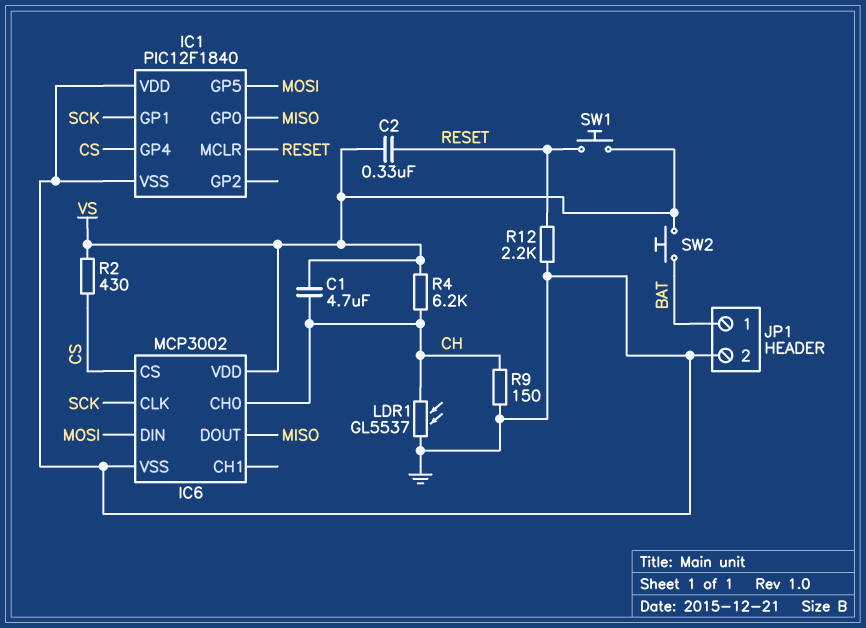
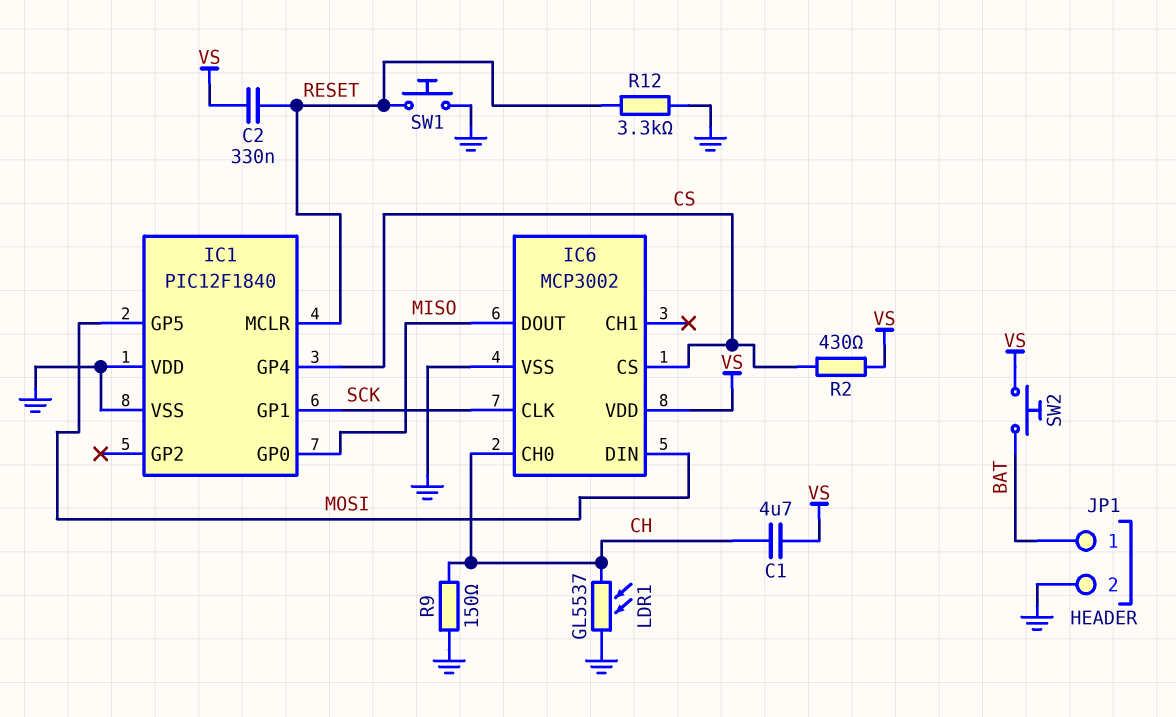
R4: 6.2k (CH, VS) -> none
R12: 2.2k (GND, RESET) -> 3.3k (GND, RESET)
SW1: button (RESET, VS) -> button (GND, RESET)

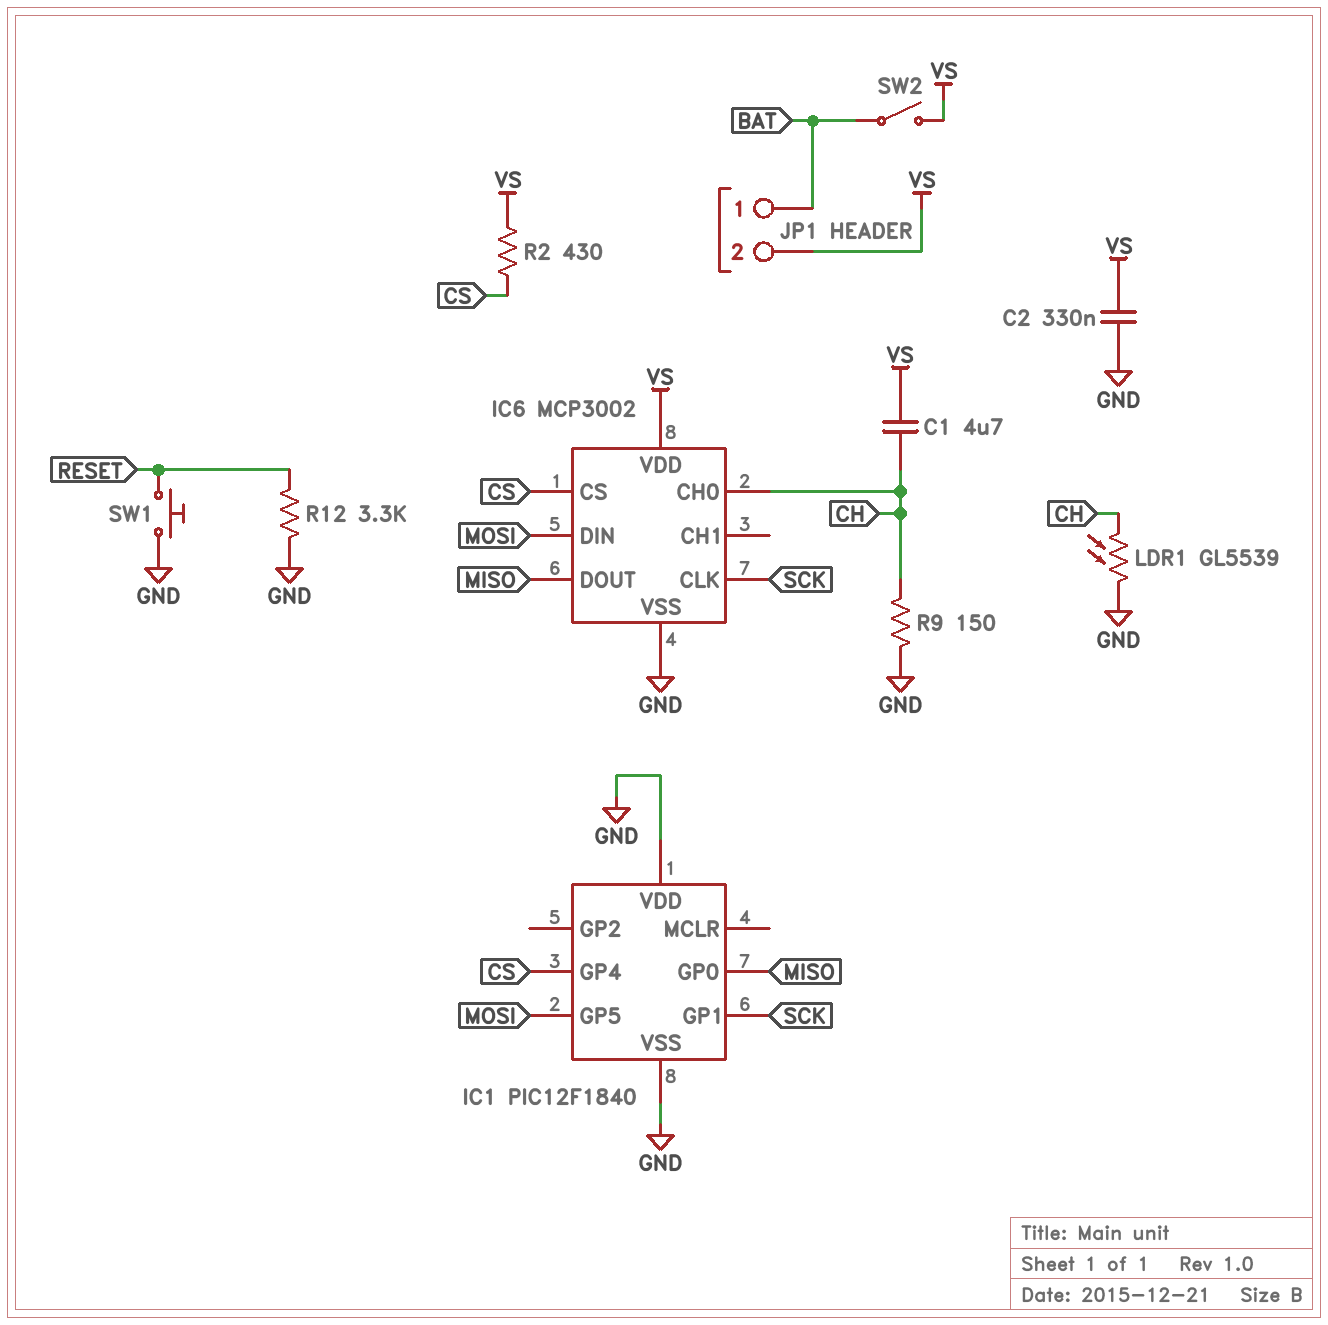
C2: 330nF (RESET, VS) -> 330nF (GND, VS)
IC1 pin MCLR: RESET -> none
JP1 pin 2: GND -> VS
LDR1: GL5537 (CH, GND) -> GL5539 (CH, GND)
SW2: button (BAT, VS) -> switch (BAT, VS)

